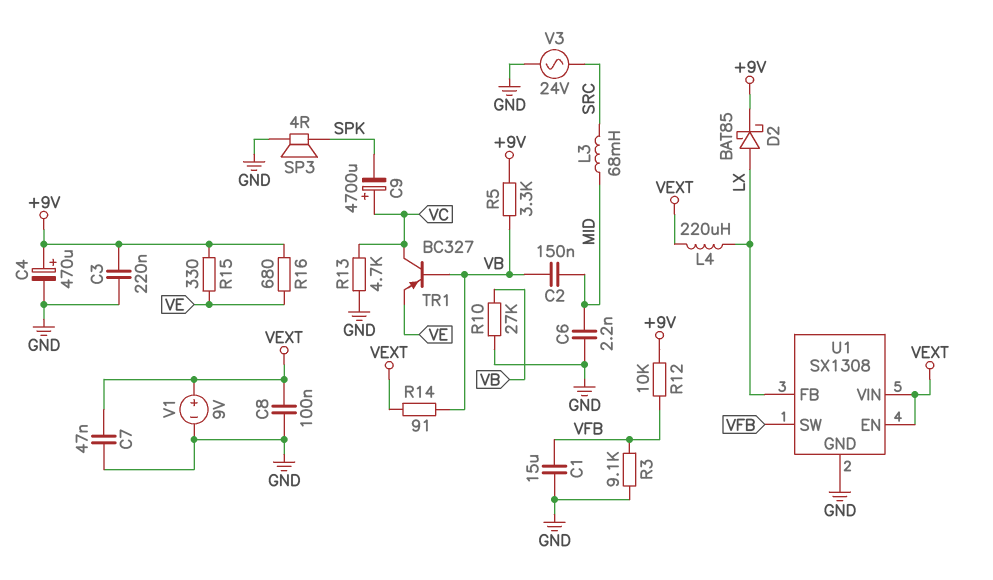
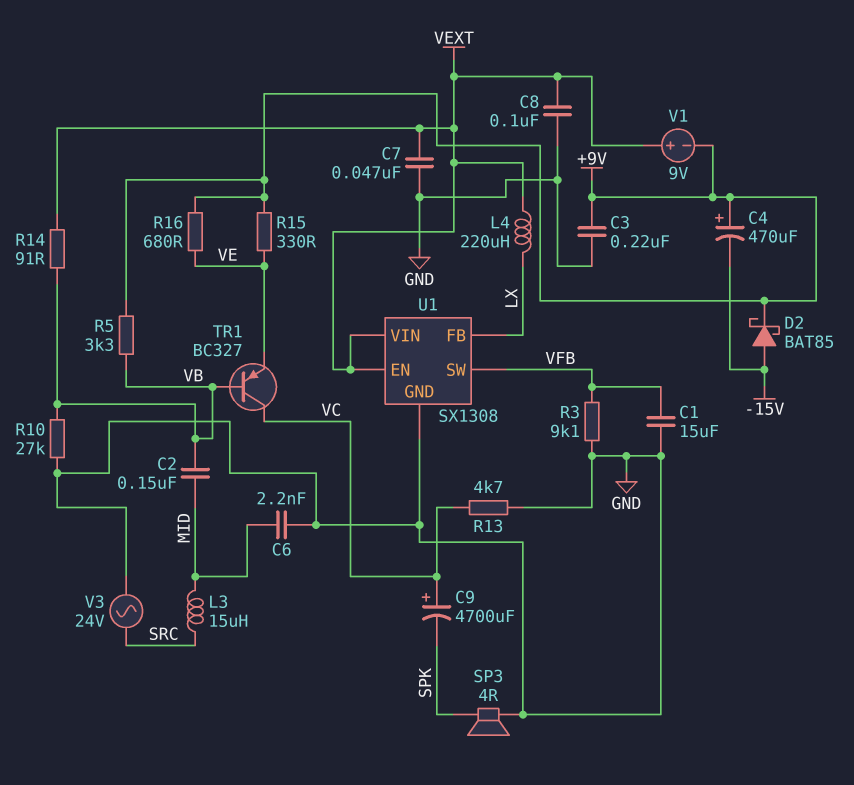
C4: 470uF (plus +9V, minus GND) -> 470uF (plus +9V, minus -15V)
D2: schottky BAT85 (A LX, K +9V) -> schottky BAT85 (A -15V, K +9V)
L3: 68mH (MID, SRC) -> 15uH (MID, SRC)
R12: 10k (+9V, VFB) -> none
V1: 9V (plus VEXT, minus GND) -> 9V (plus VEXT, minus +9V)

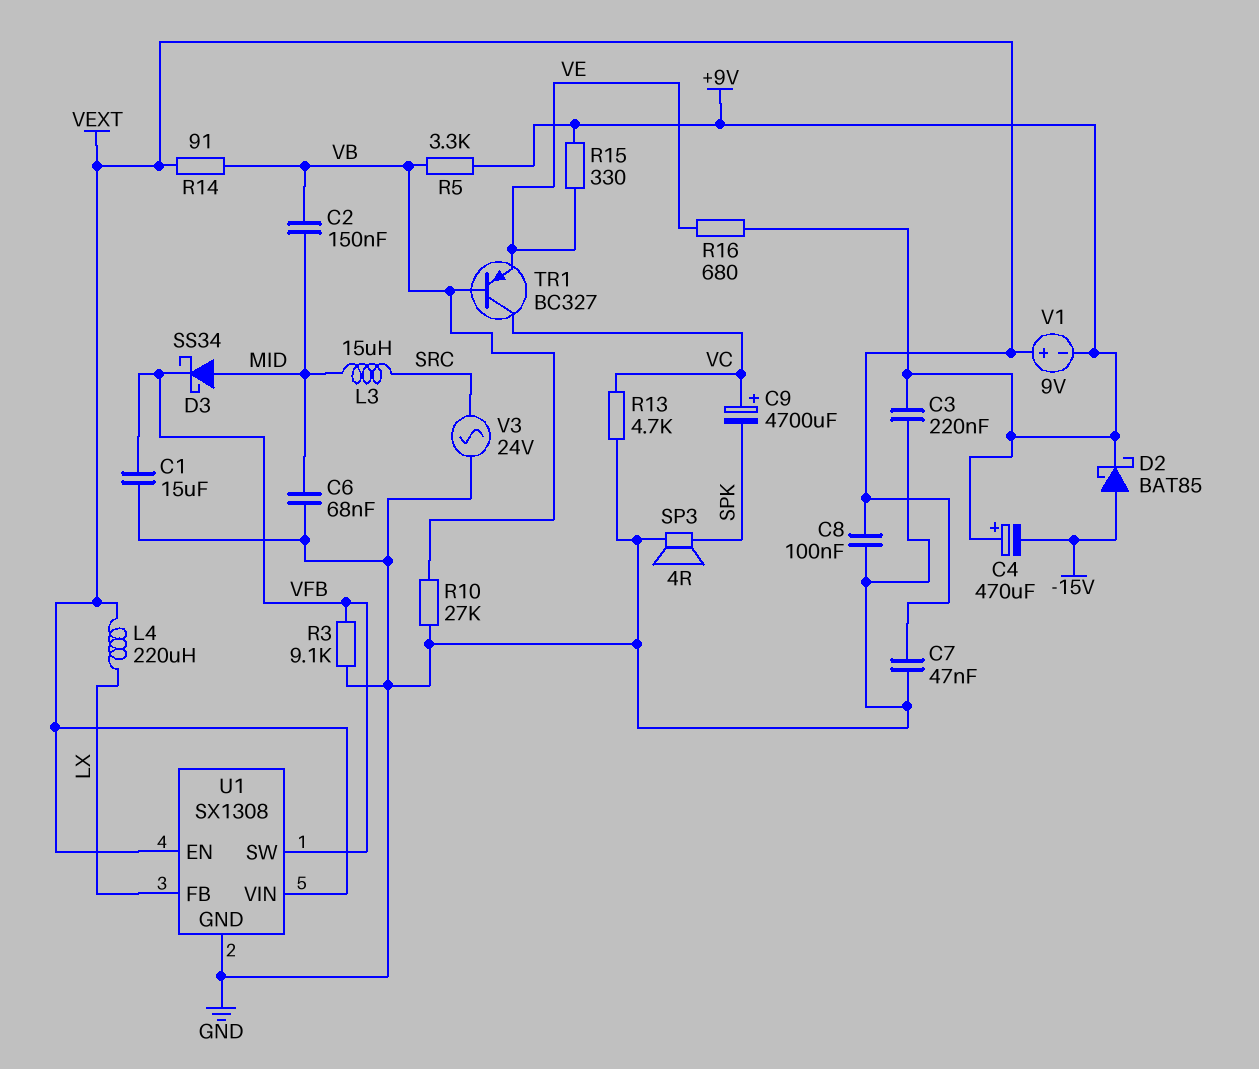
C6: 2.2nF (GND, MID) -> 68nF (GND, MID)
D3: none -> schottky SS34 (A MID, K VFB)

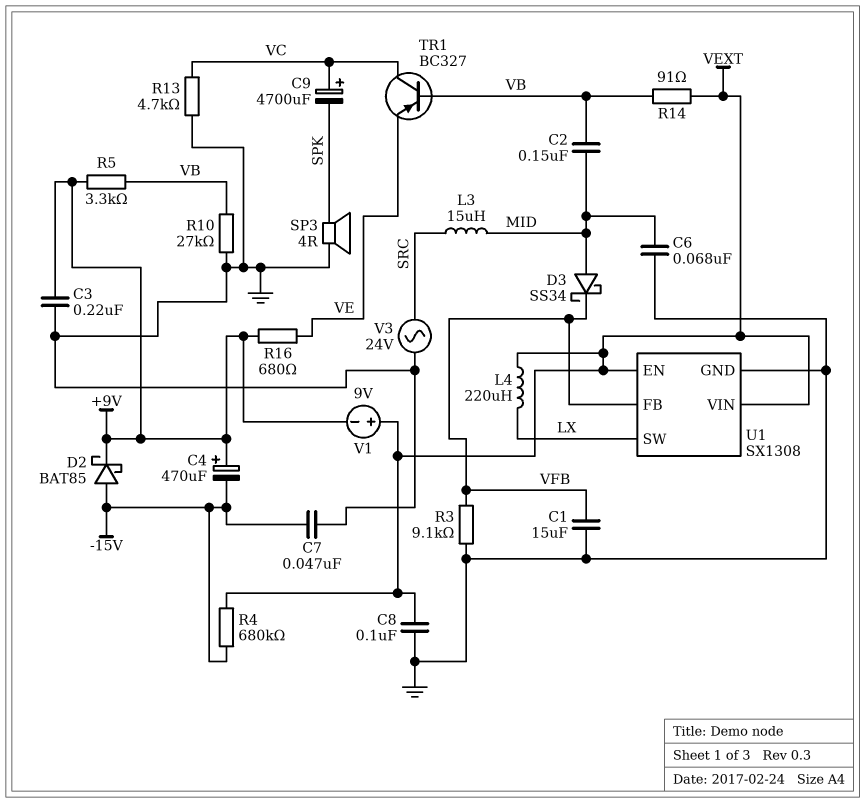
C7: 47nF (GND, VEXT) -> 47nF (-15V, GND)
R4: none -> 680k (-15V, VEXT)
R15: 330 (+9V, VE) -> none
U1 pin FB: LX -> VFB
U1 pin SW: VFB -> LX

